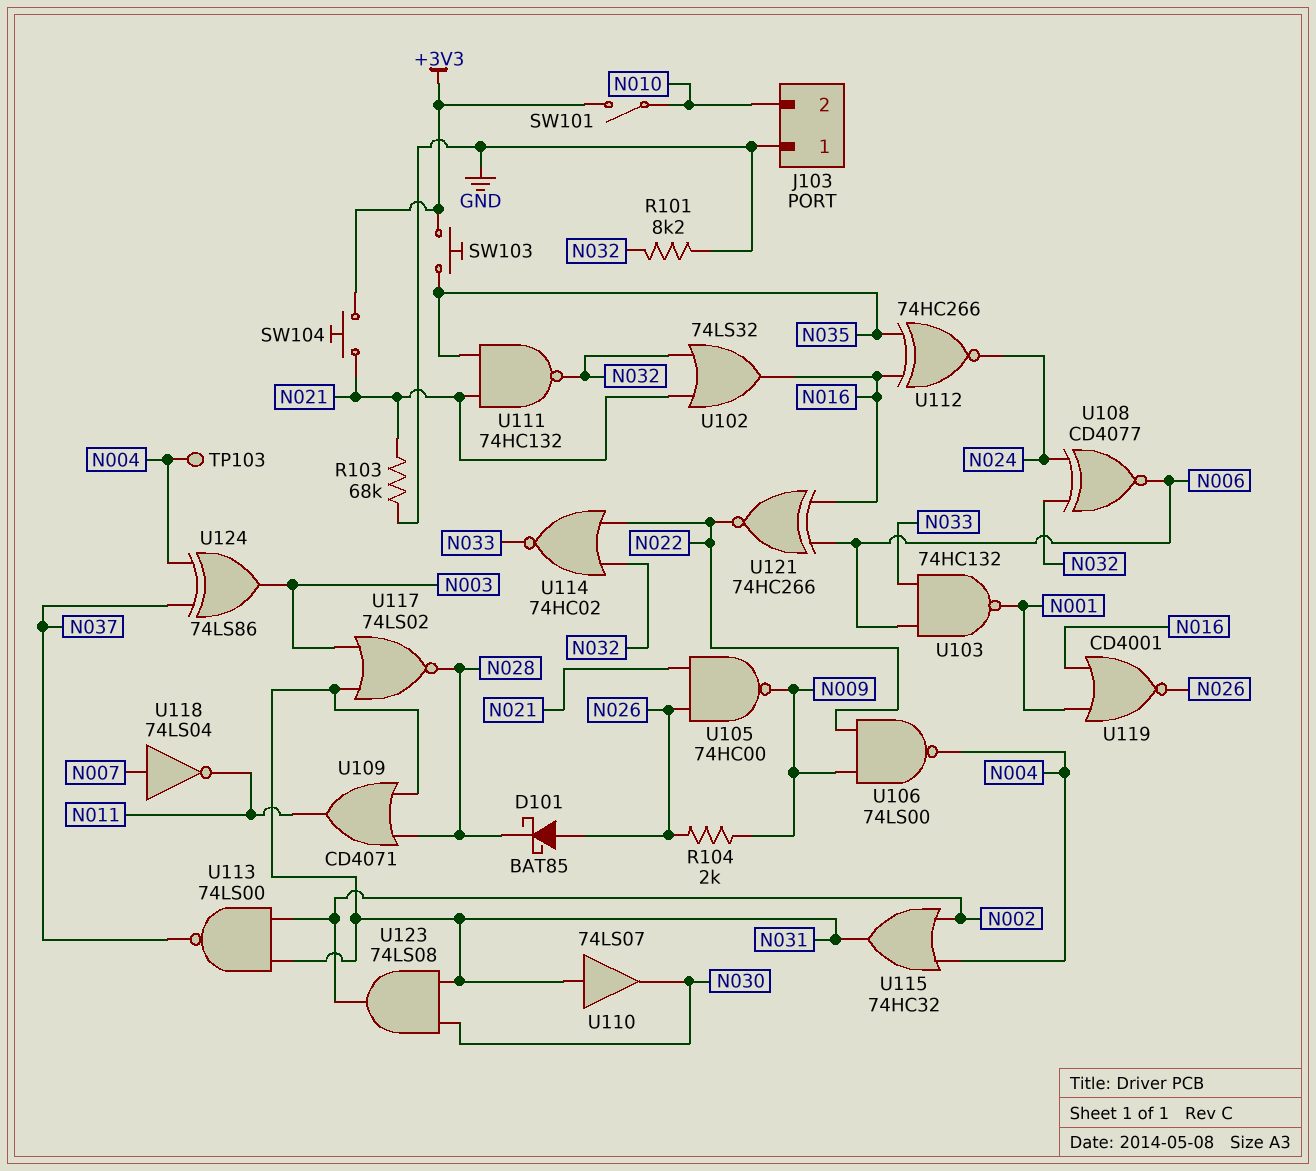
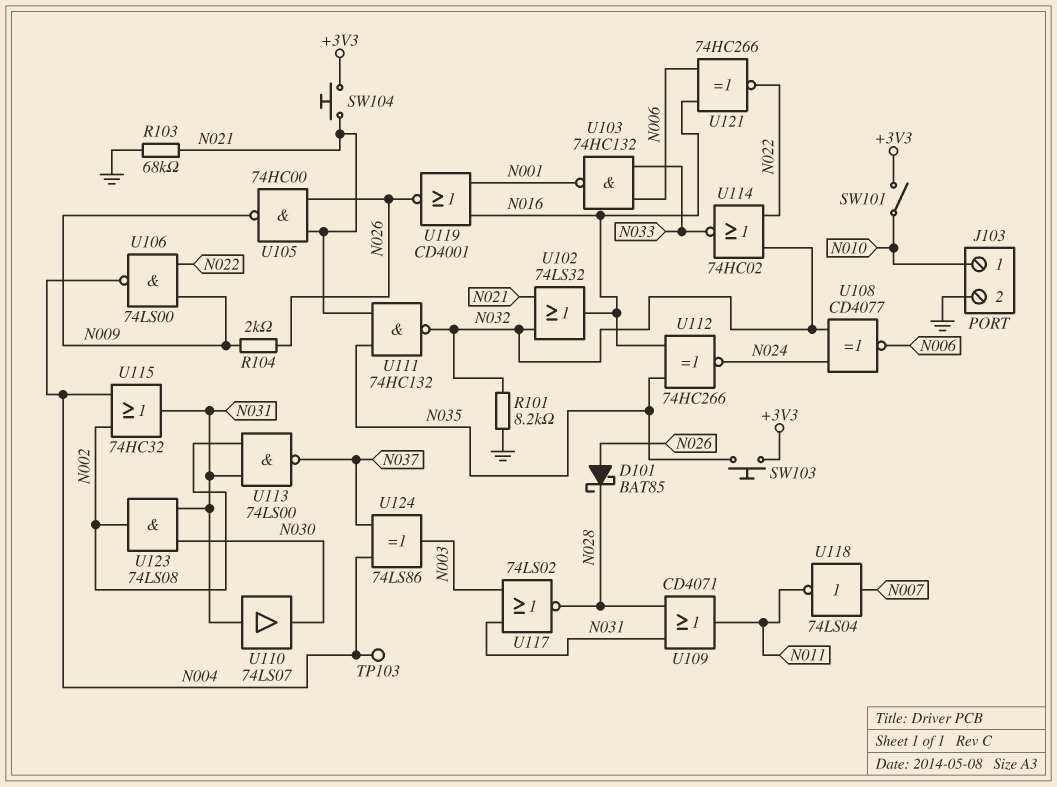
J103 pin 1: GND -> N010
J103 pin 2: N010 -> GND

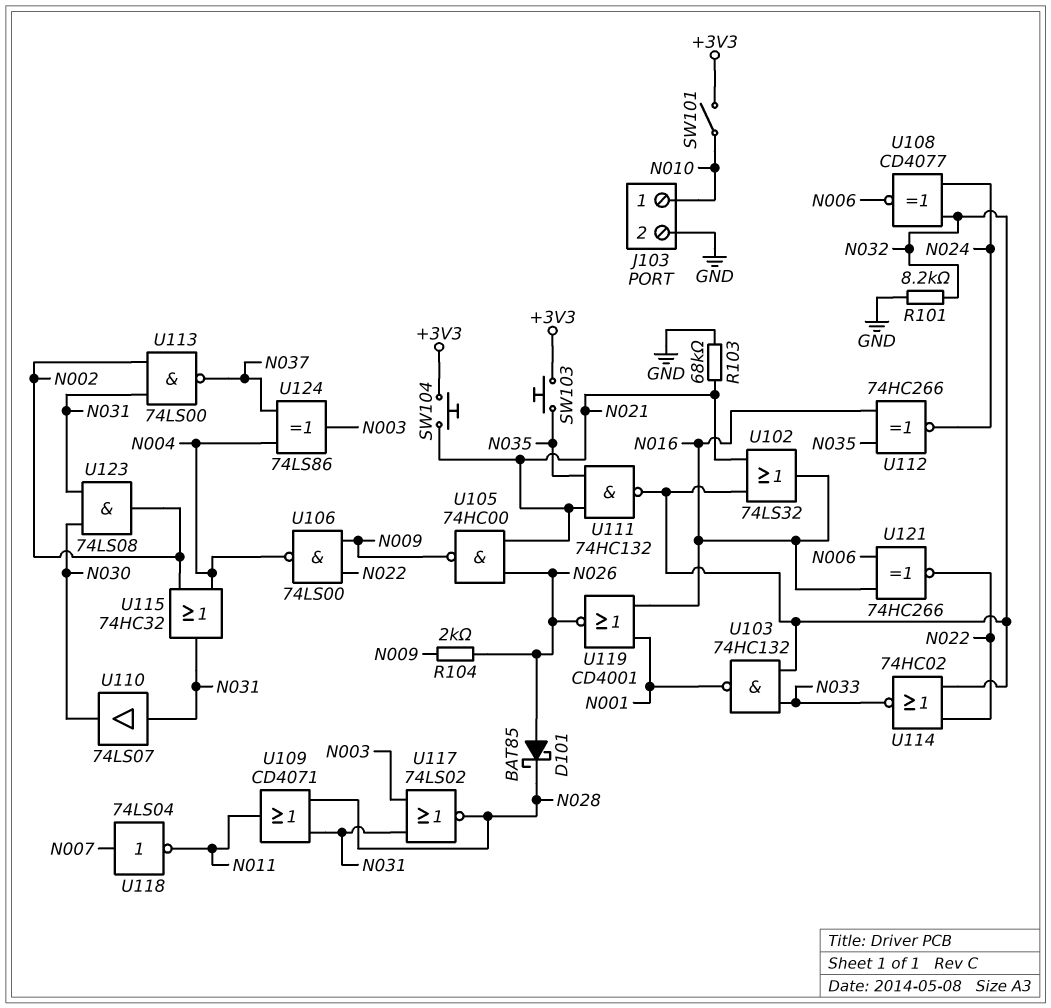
TP103: test point (N004) -> none
U103: NAND 74HC132 (in N006, in N033, out N001) -> NAND 74HC132 (in N032, in N033, out N001)

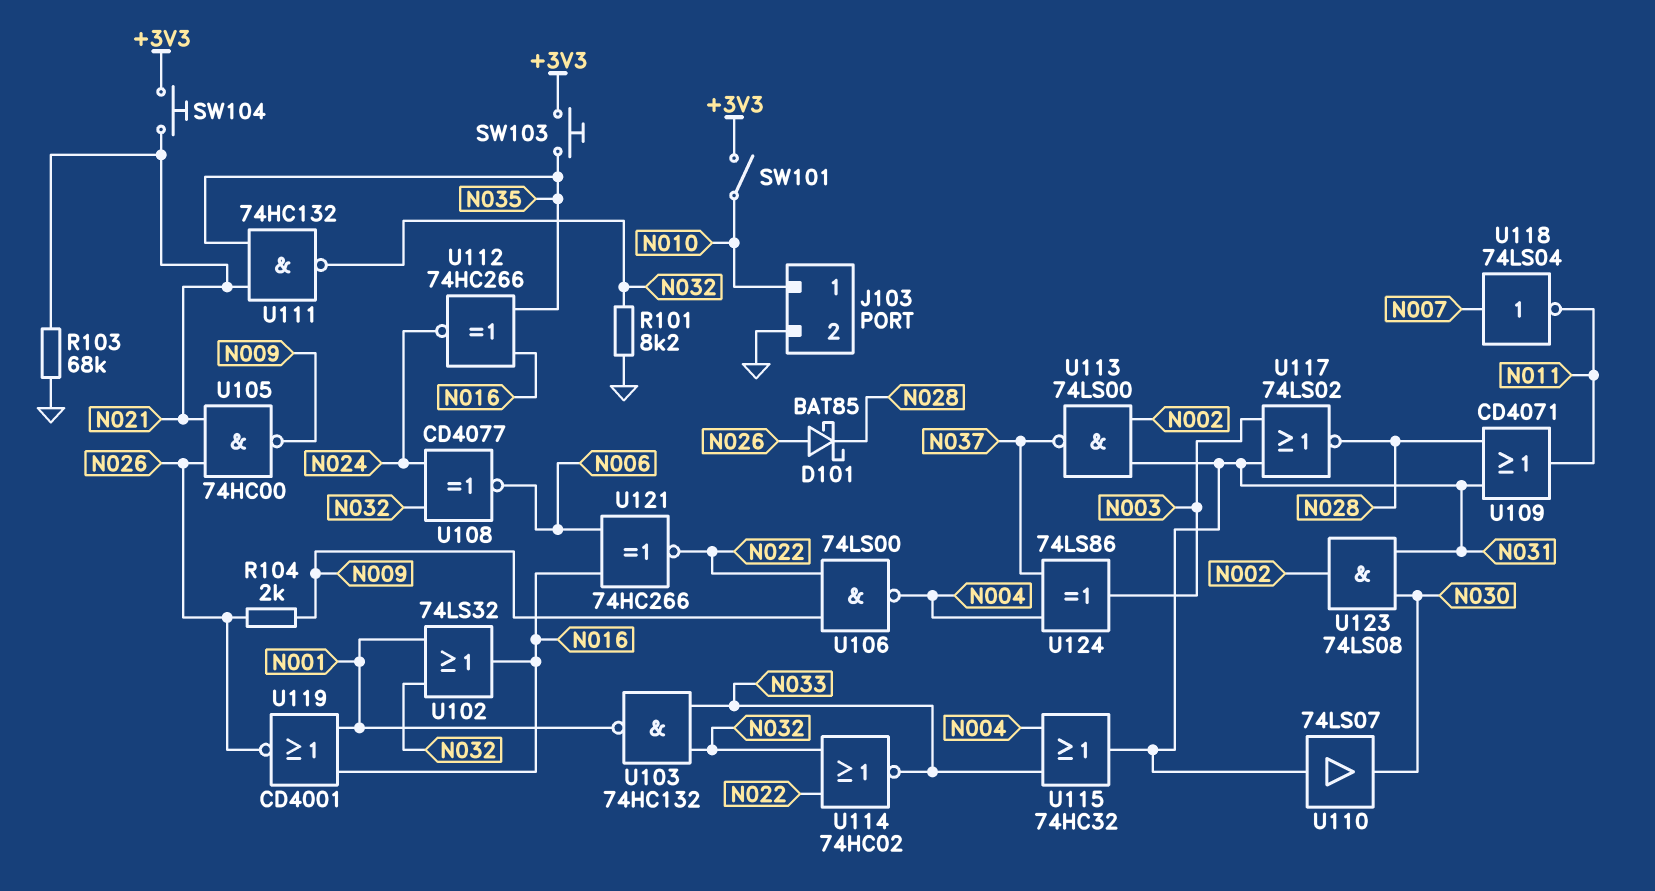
U102: OR 74LS32 (in N021, in N032, out N016) -> OR 74LS32 (in N001, in N032, out N016)
U115: OR 74HC32 (in N002, in N004, out N031) -> OR 74HC32 (in N004, in N033, out N031)

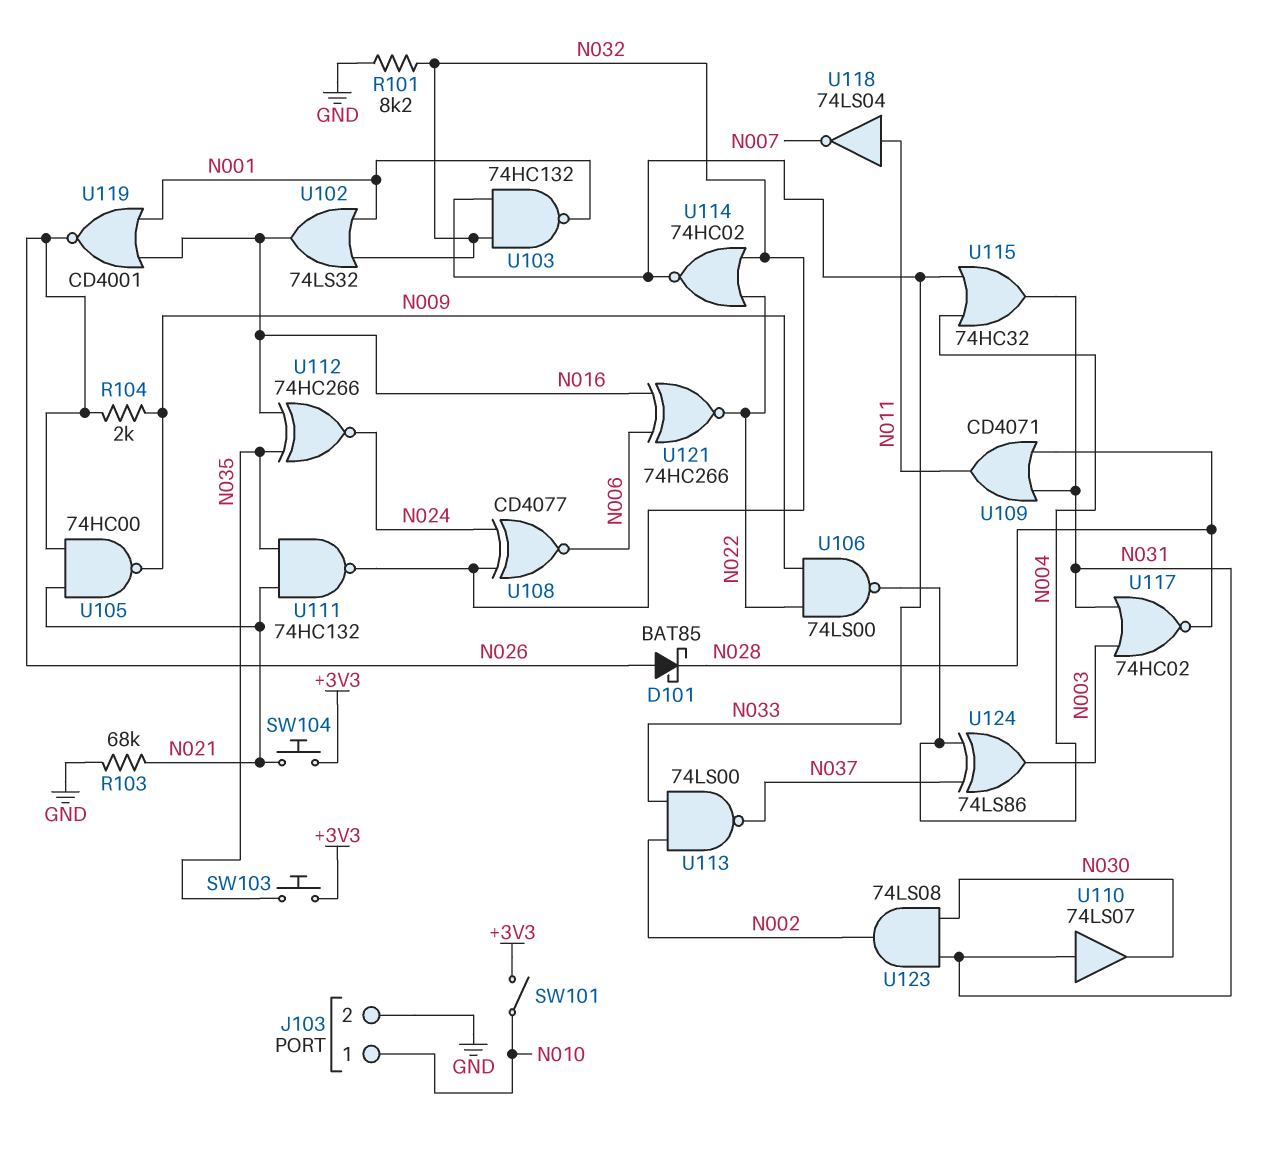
U113: NAND 74LS00 (in N002, in N031, out N037) -> NAND 74LS00 (in N002, in N033, out N037)
U117: NOR 74LS02 (in N003, in N031, out N028) -> NOR 74HC02 (in N003, in N031, out N028)
U118: NOT 74LS04 (in N007, out N011) -> NOT 74LS04 (in N011, out N007)

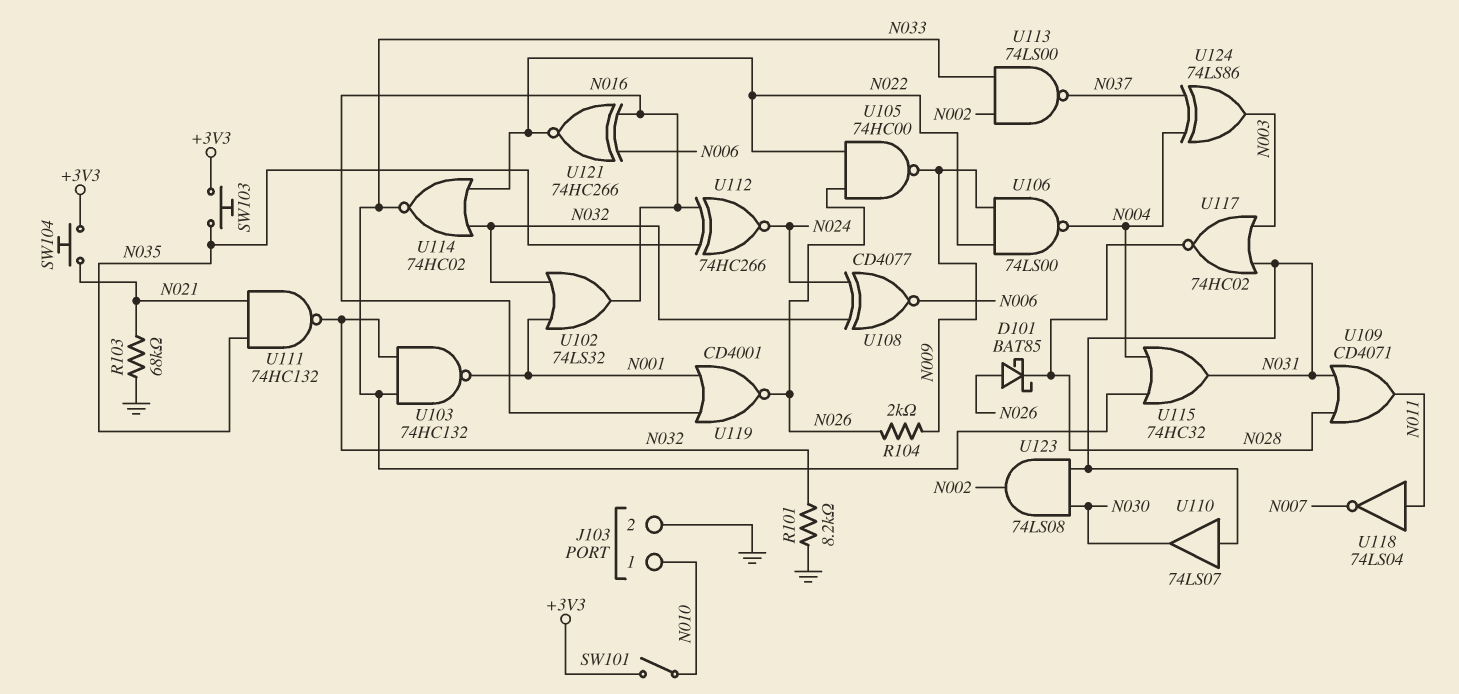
U105: NAND 74HC00 (in N021, in N026, out N009) -> NAND 74HC00 (in N022, in N026, out N009)

